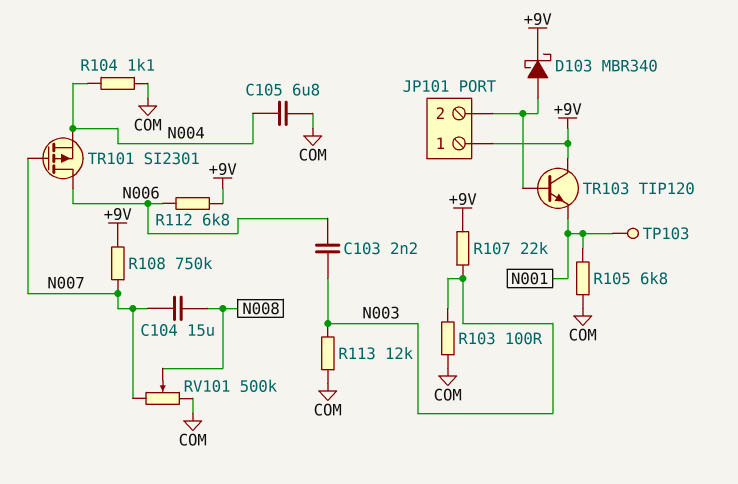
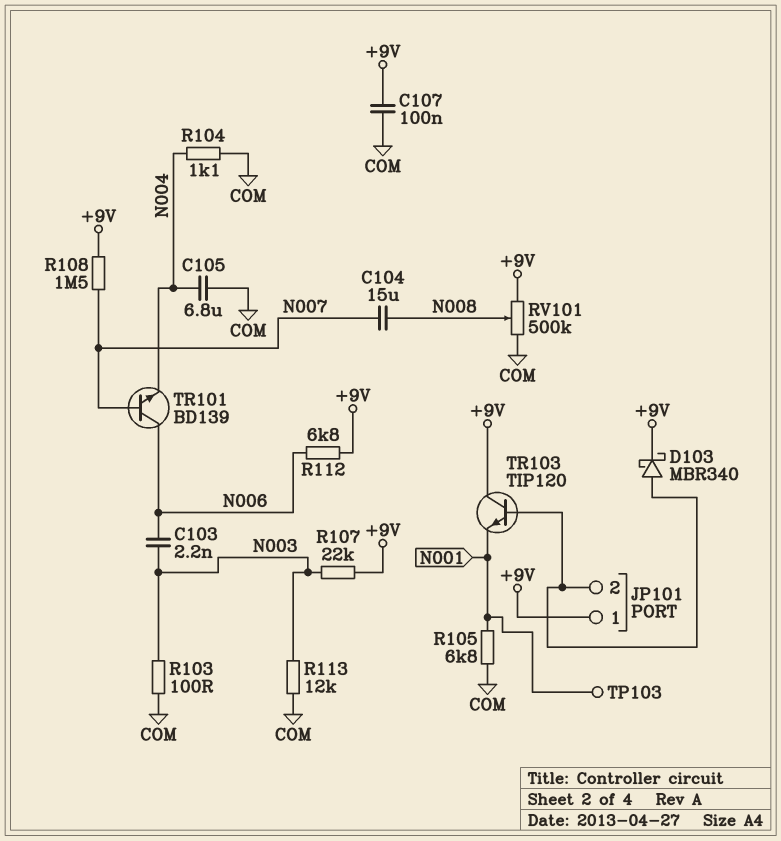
C107: none -> 100nF (+9V, COM)
R108: 750k (+9V, N007) -> 1.5M (+9V, N007)
RV101: 500k (COM, N007, wiper N008) -> 500k (+9V, COM, wiper N008)
TR101: PMOS SI2301 (G N007, D N006, S N004) -> NPN BD139 (B N007, C N006, E N004)

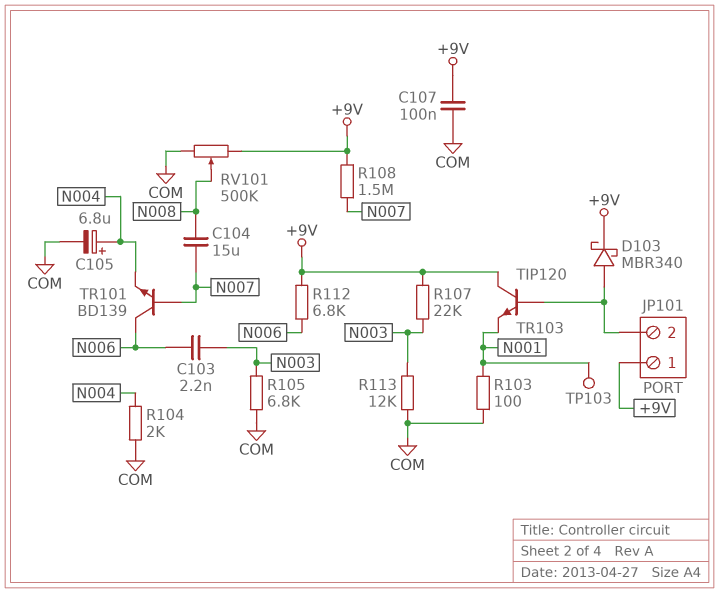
C105: 6.8uF (COM, N004) -> 6.8uF (plus N004, minus COM)
R103: 100 (COM, N003) -> 100 (COM, N001)
R104: 1.1k (COM, N004) -> 2k (COM, N004)
R105: 6.8k (COM, N001) -> 6.8k (COM, N003)

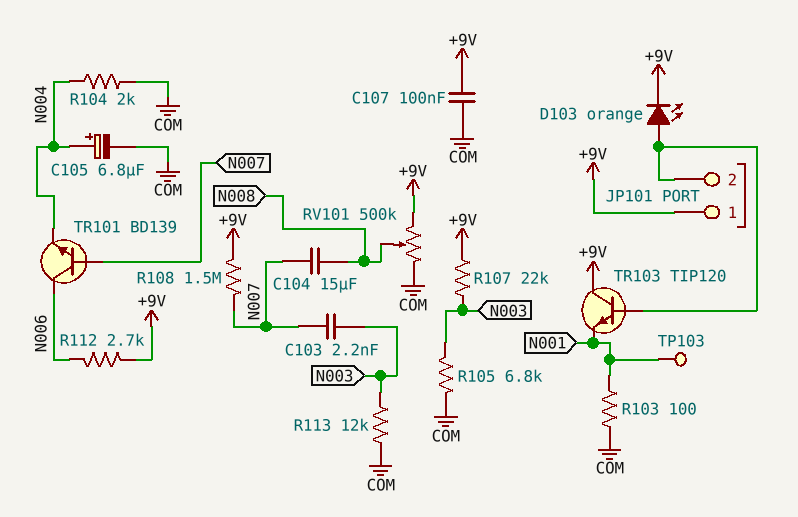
C103: 2.2nF (N003, N006) -> 2.2nF (N003, N007)
D103: schottky MBR340 (A JP101/2, K +9V) -> LED orange (A JP101/2, K +9V)
R112: 6.8k (+9V, N006) -> 2.7k (+9V, N006)

